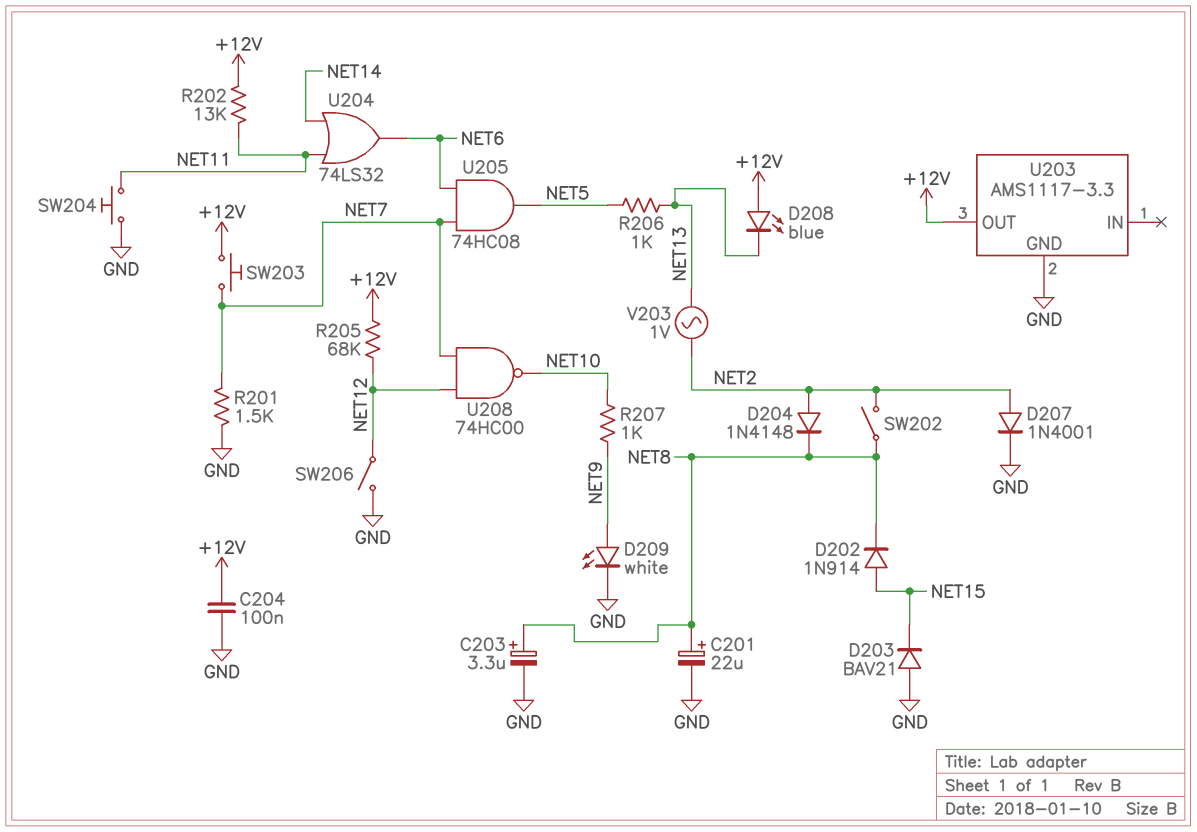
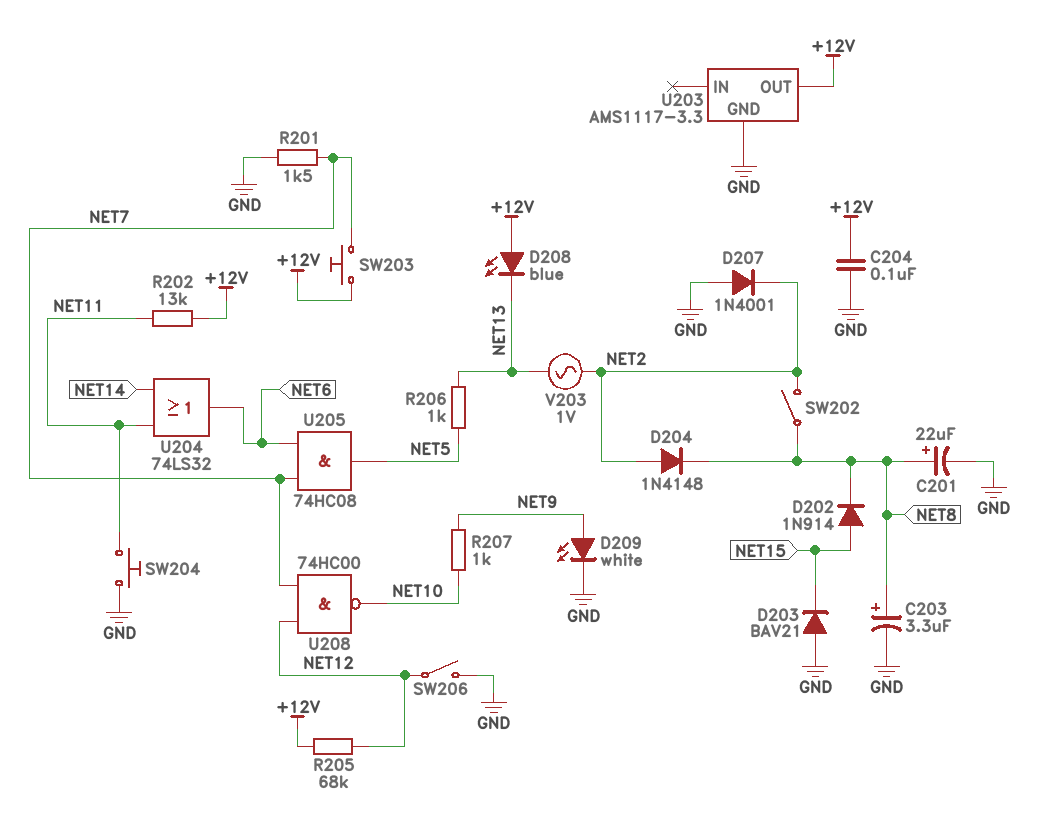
D207: diode 1N4001 (A NET2, K GND) -> diode 1N4001 (A GND, K NET2)

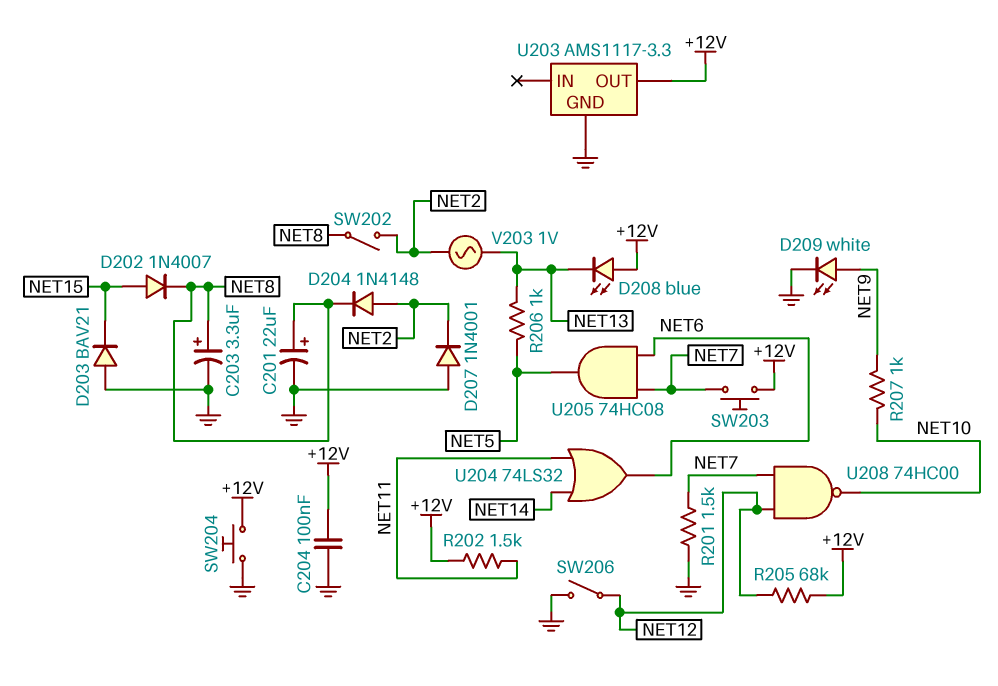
D202: diode 1N914 (A NET15, K NET8) -> diode 1N4007 (A NET15, K NET8)
R202: 13k (+12V, NET11) -> 1.5k (+12V, NET11)
SW204: button (GND, NET11) -> button (+12V, GND)

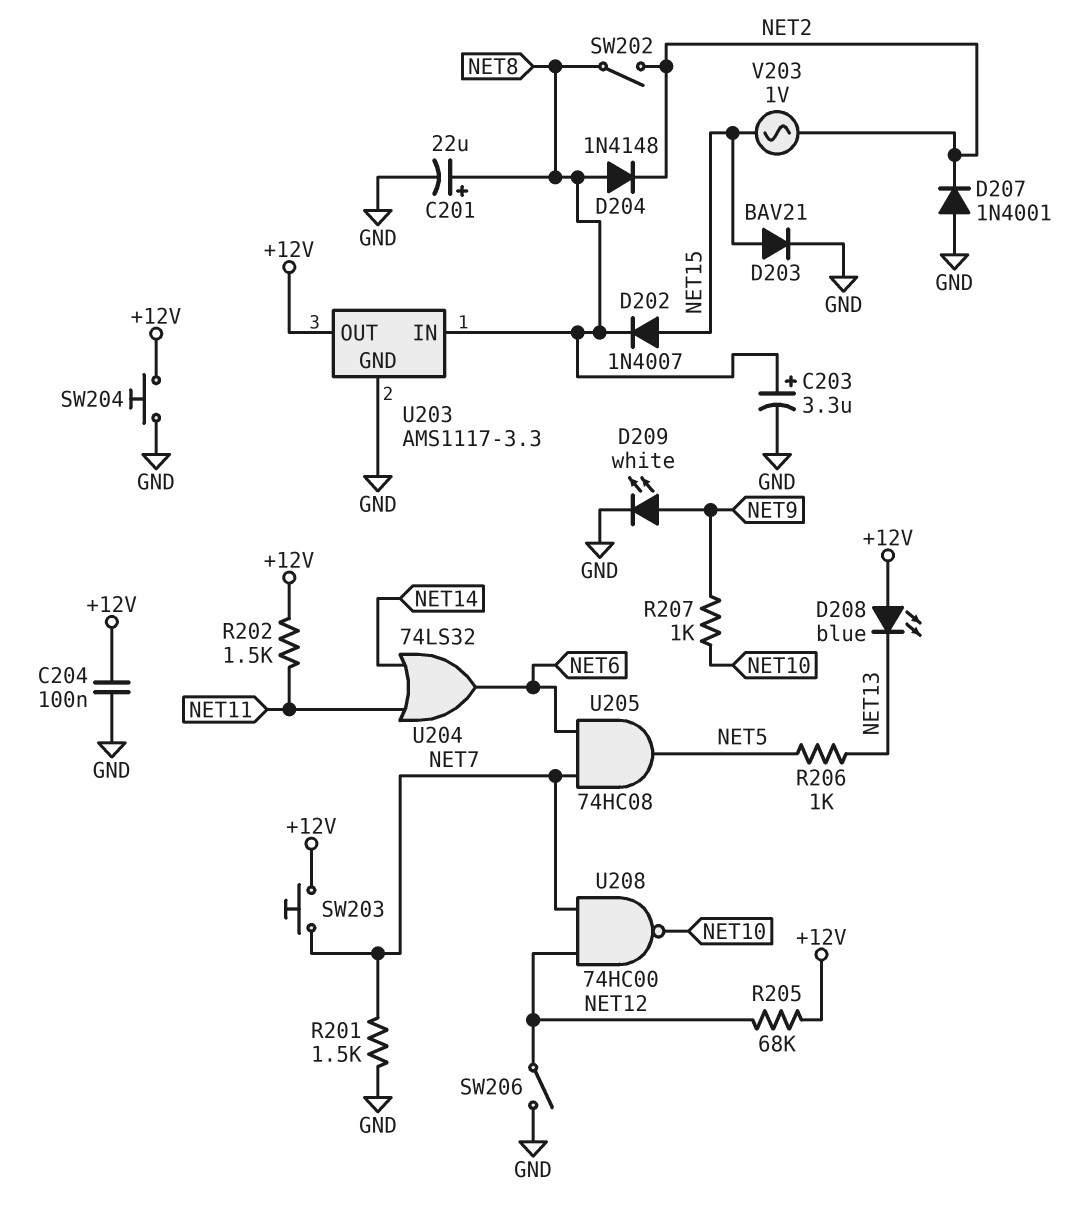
D203: diode BAV21 (A GND, K NET15) -> diode BAV21 (A NET15, K GND)
D204: diode 1N4148 (A NET2, K NET8) -> diode 1N4148 (A NET8, K NET2)
U203 pin IN: none -> NET8
V203: AC 1V (NET2, NET13) -> AC 1V (NET2, NET15)

